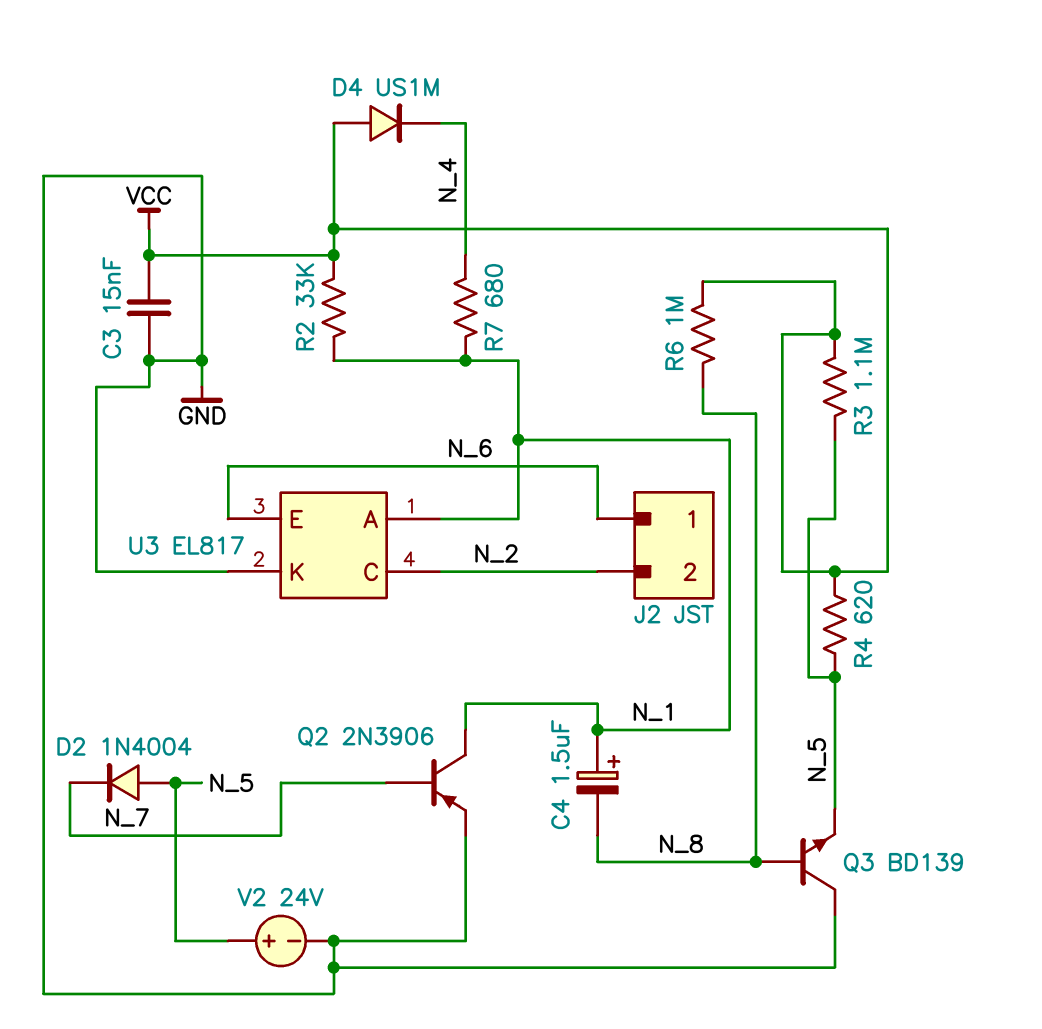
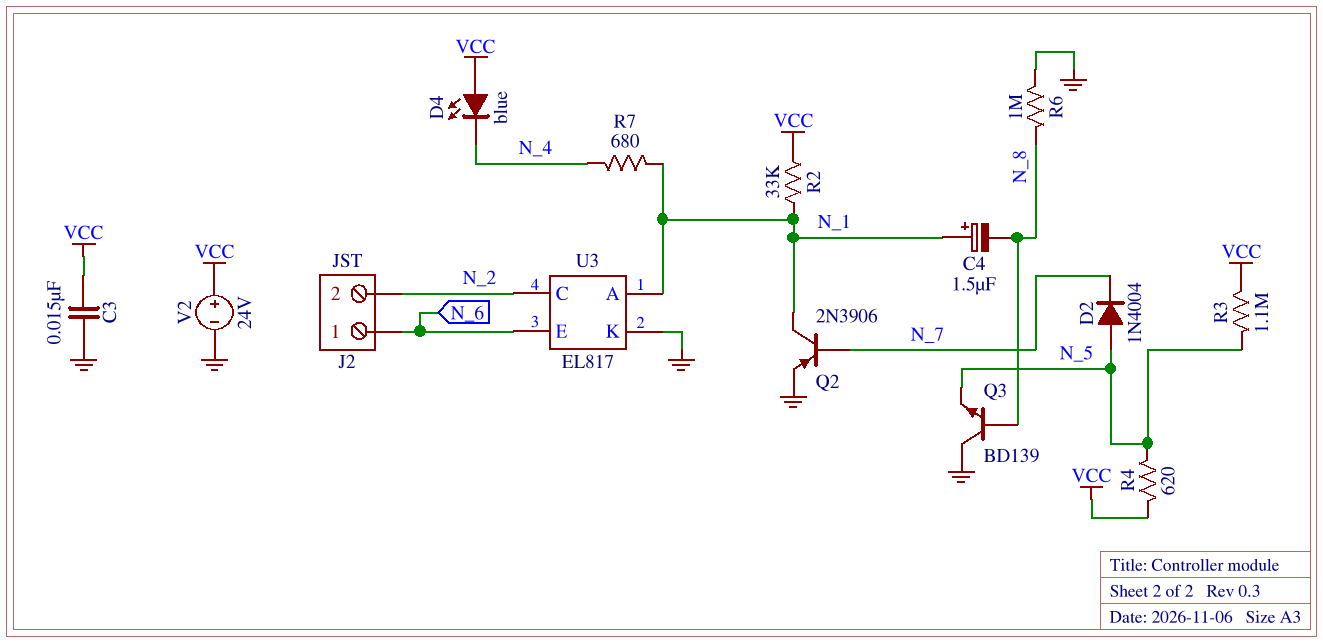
D4: diode US1M (A VCC, K N_4) -> LED blue (A VCC, K N_4)
R6: 1M (N_8, VCC) -> 1M (GND, N_8)
V2: 24V (plus N_5, minus GND) -> 24V (plus VCC, minus GND)

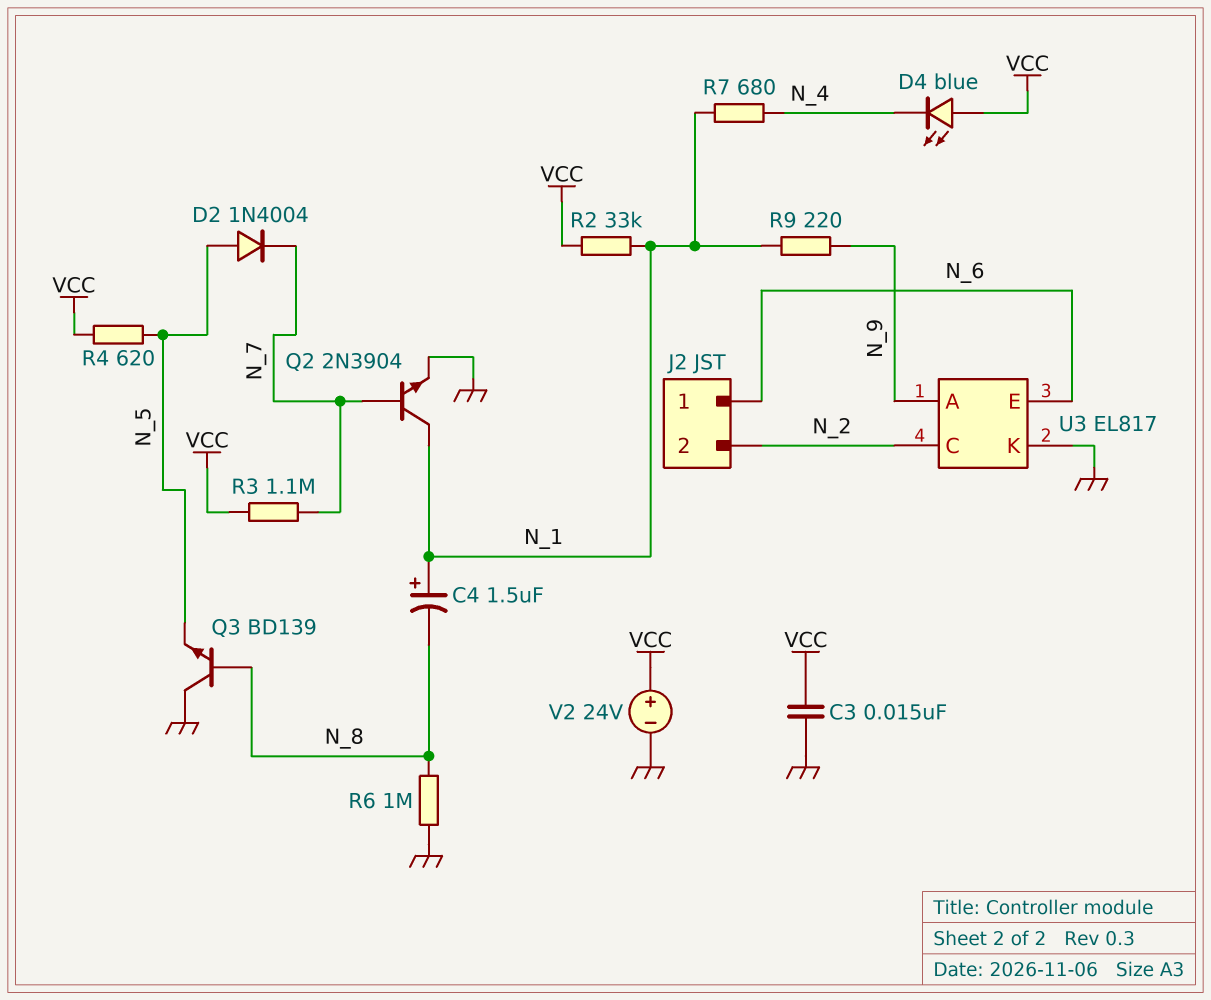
Q2: PNP 2N3906 (B N_7, C N_1, E GND) -> NPN 2N3904 (B N_7, C N_1, E GND)
R3: 1.1M (N_5, VCC) -> 1.1M (N_7, VCC)
R9: none -> 220 (N_1, N_9)
U3 pin A: N_1 -> N_9

